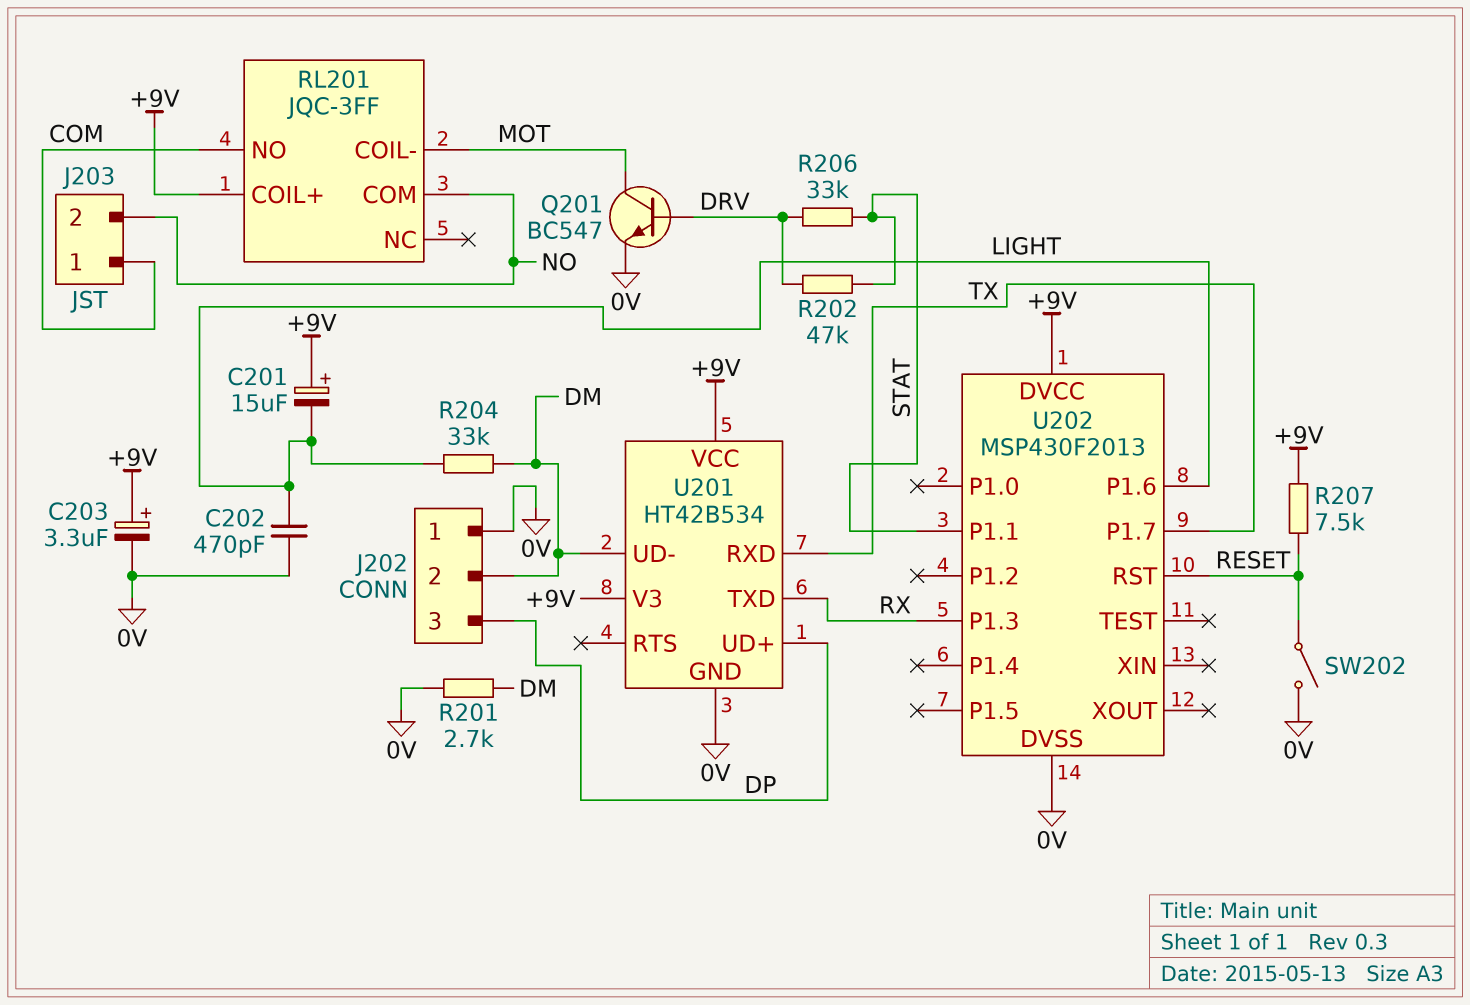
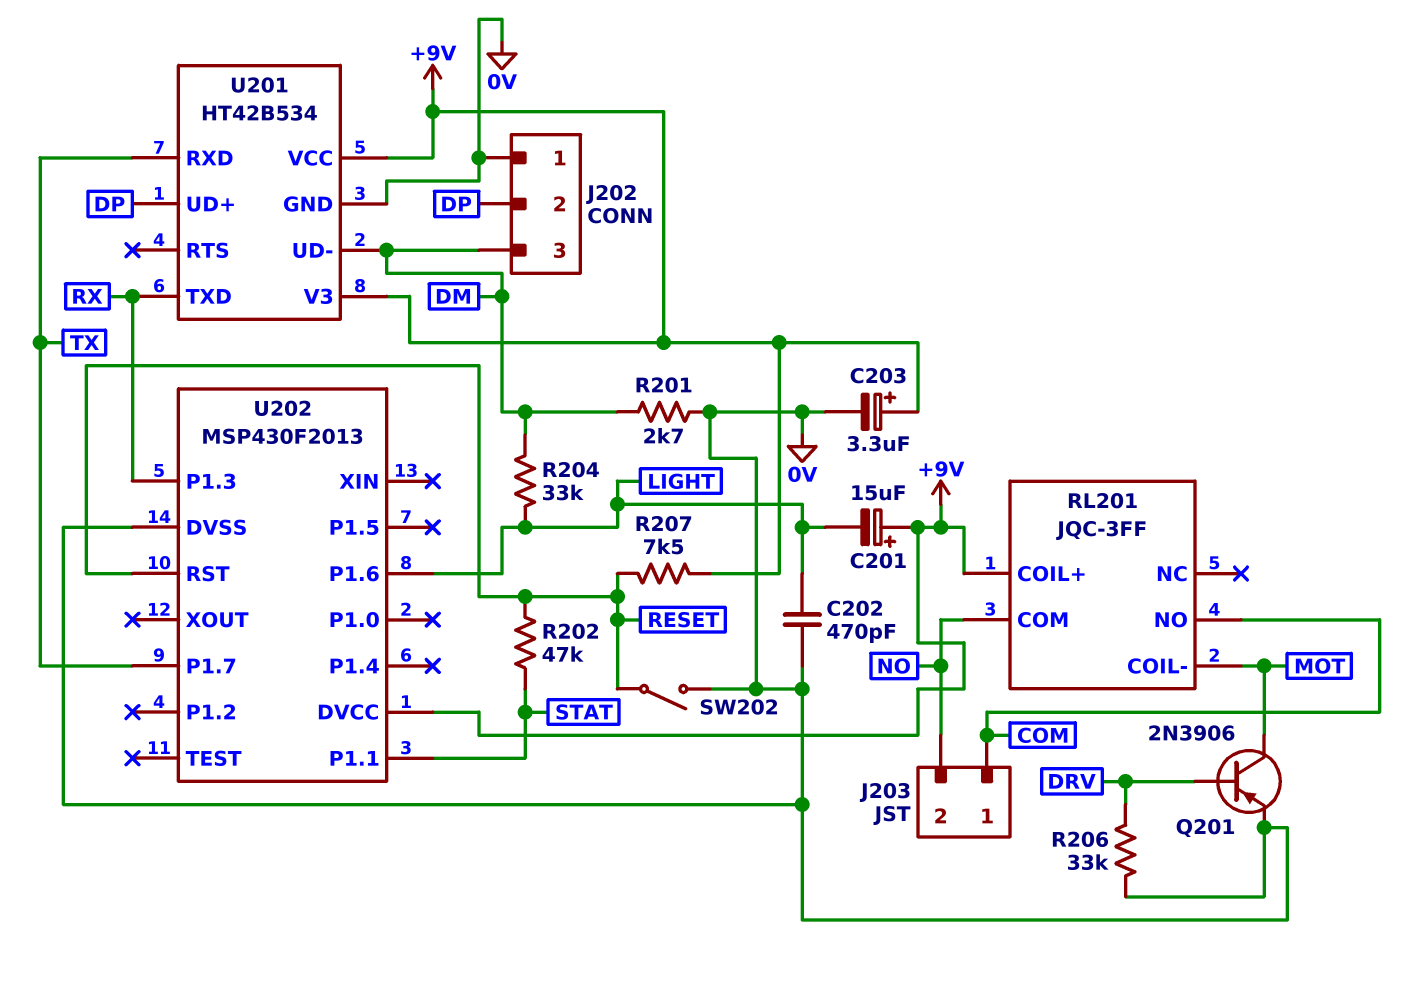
J202 pin 2: DM -> DP
J202 pin 3: DP -> DM
Q201: NPN BC547 (B DRV, C MOT, E 0V) -> PNP 2N3906 (B DRV, C MOT, E 0V)
R202: 47k (DRV, STAT) -> 47k (RESET, STAT)
R206: 33k (DRV, STAT) -> 33k (0V, DRV)

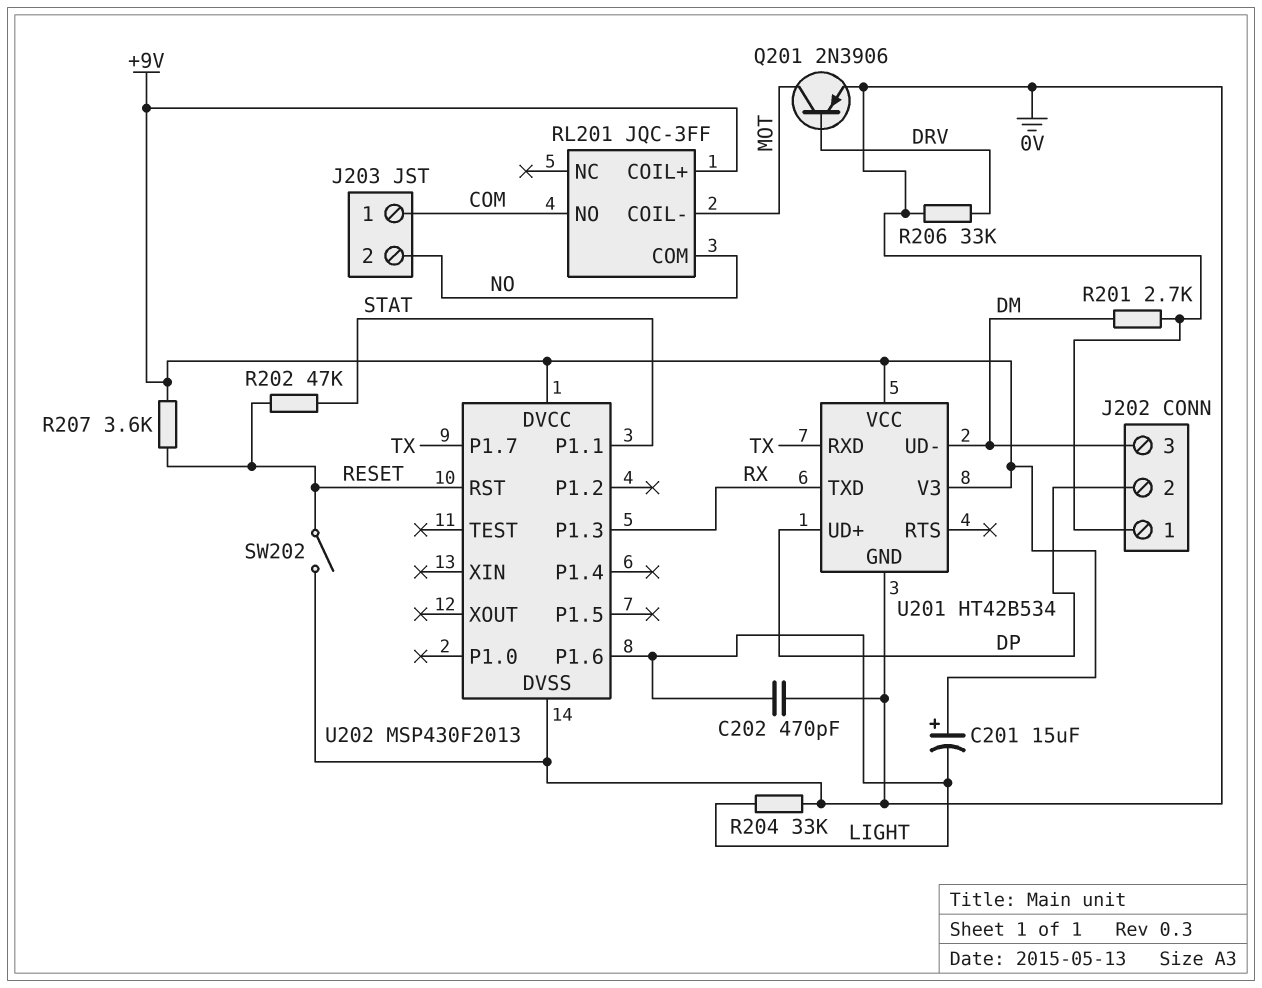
C203: 3.3uF (plus +9V, minus 0V) -> none
R204: 33k (DM, LIGHT) -> 33k (0V, LIGHT)
R207: 7.5k (+9V, RESET) -> 3.6k (+9V, RESET)

